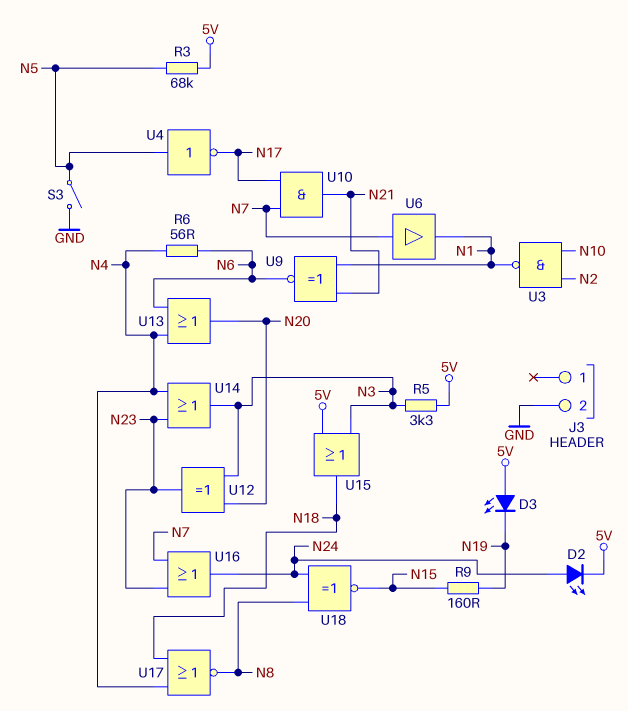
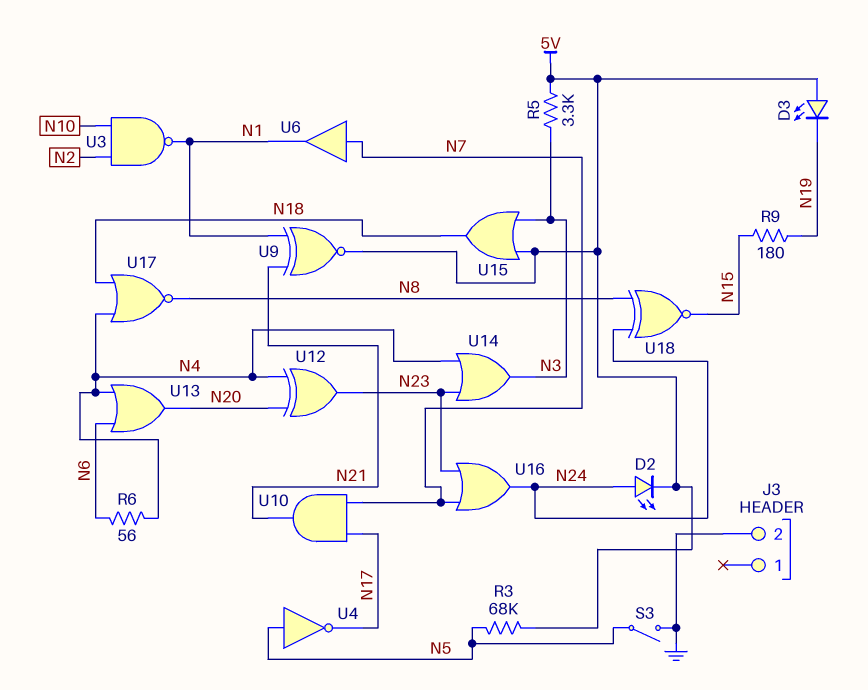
R9: 160 (N15, N19) -> 180 (N15, N19)
U9: XNOR (in N1, in N21, out N6) -> XNOR (in N1, in N21, out 5V)
U12: XOR (in N3, in N20, out N23) -> XOR (in N4, in N20, out N23)

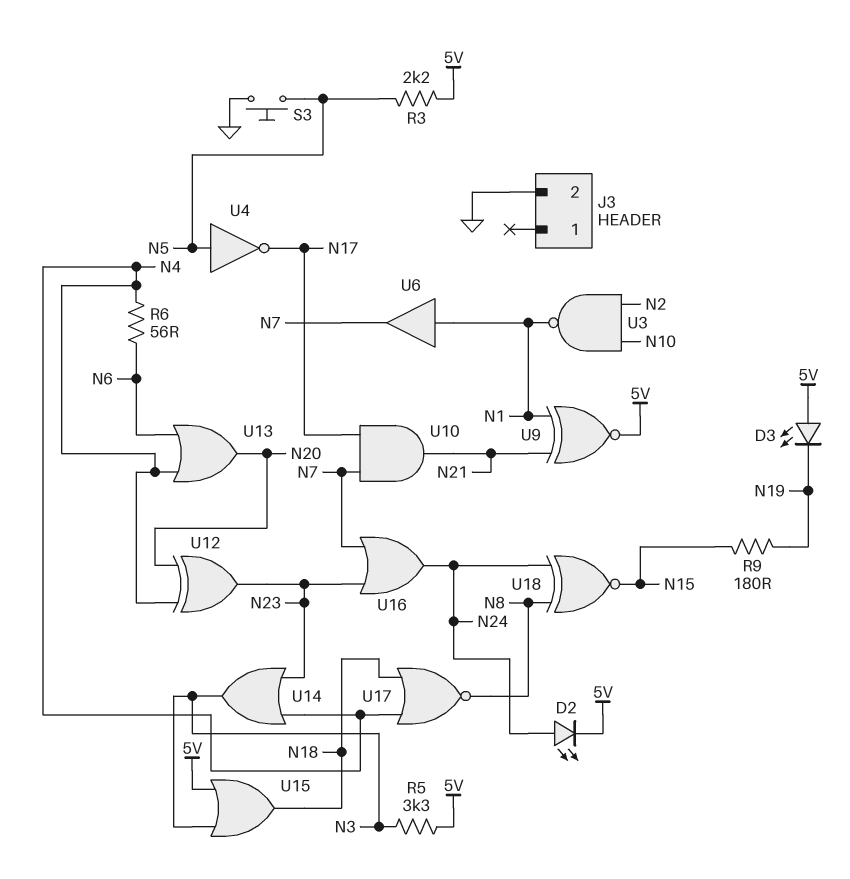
R3: 68k (5V, N5) -> 2.2k (5V, N5)
S3: switch (GND, N5) -> button (GND, N5)
U6: buffer (in N7, out N1) -> buffer (in N1, out N7)

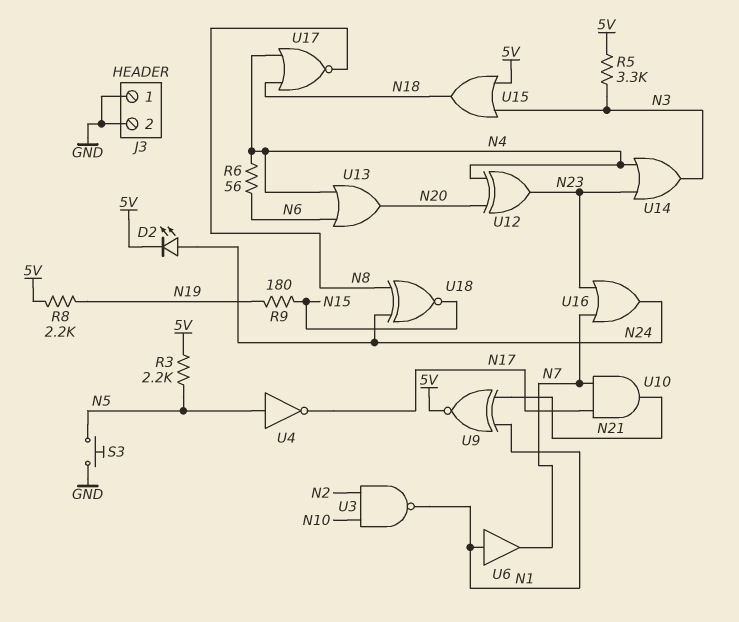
D3: LED (A 5V, K N19) -> none
J3 pin 1: none -> GND
R8: none -> 2.2k (5V, N19)

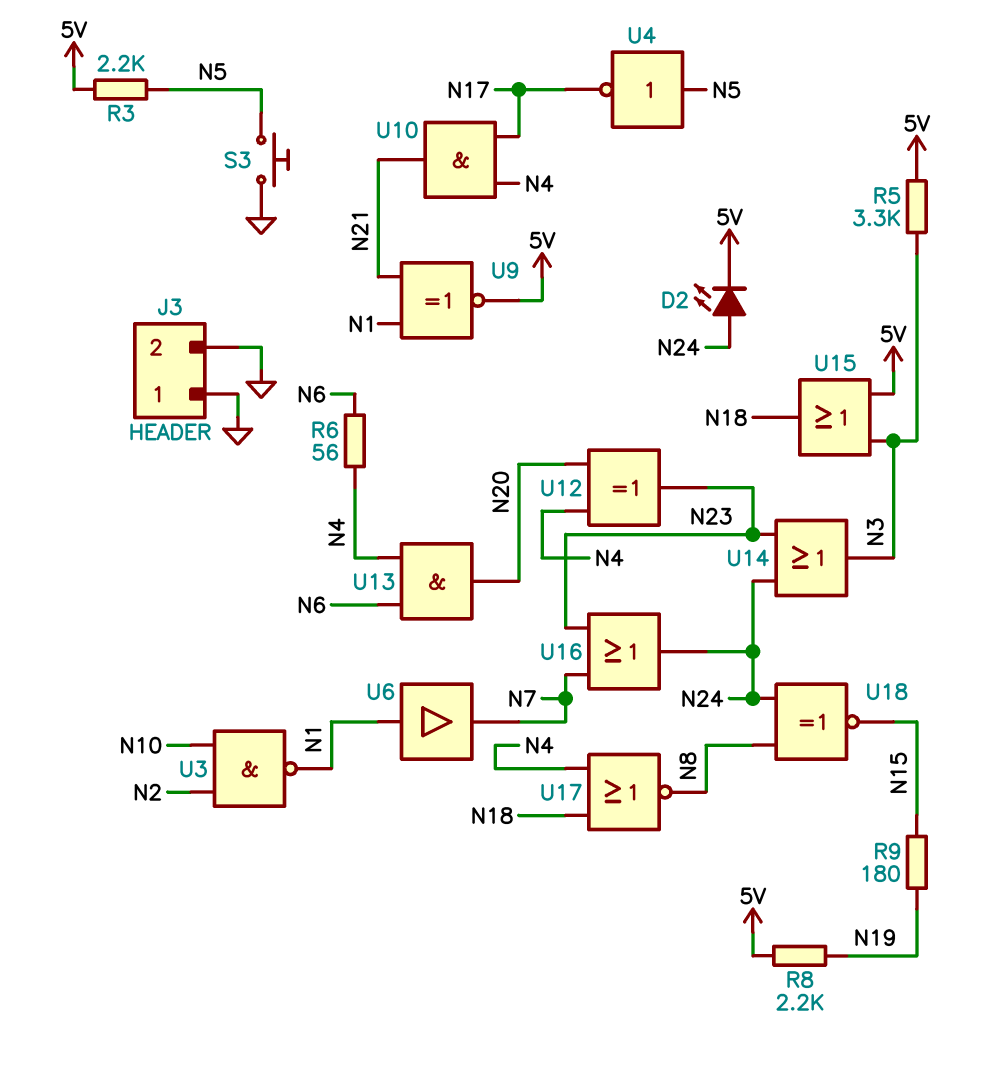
U10: AND (in N7, in N17, out N21) -> AND (in N4, in N17, out N21)
U13: OR (in N4, in N6, out N20) -> AND (in N4, in N6, out N20)
U14: OR (in N4, in N23, out N3) -> OR (in N23, in N24, out N3)

